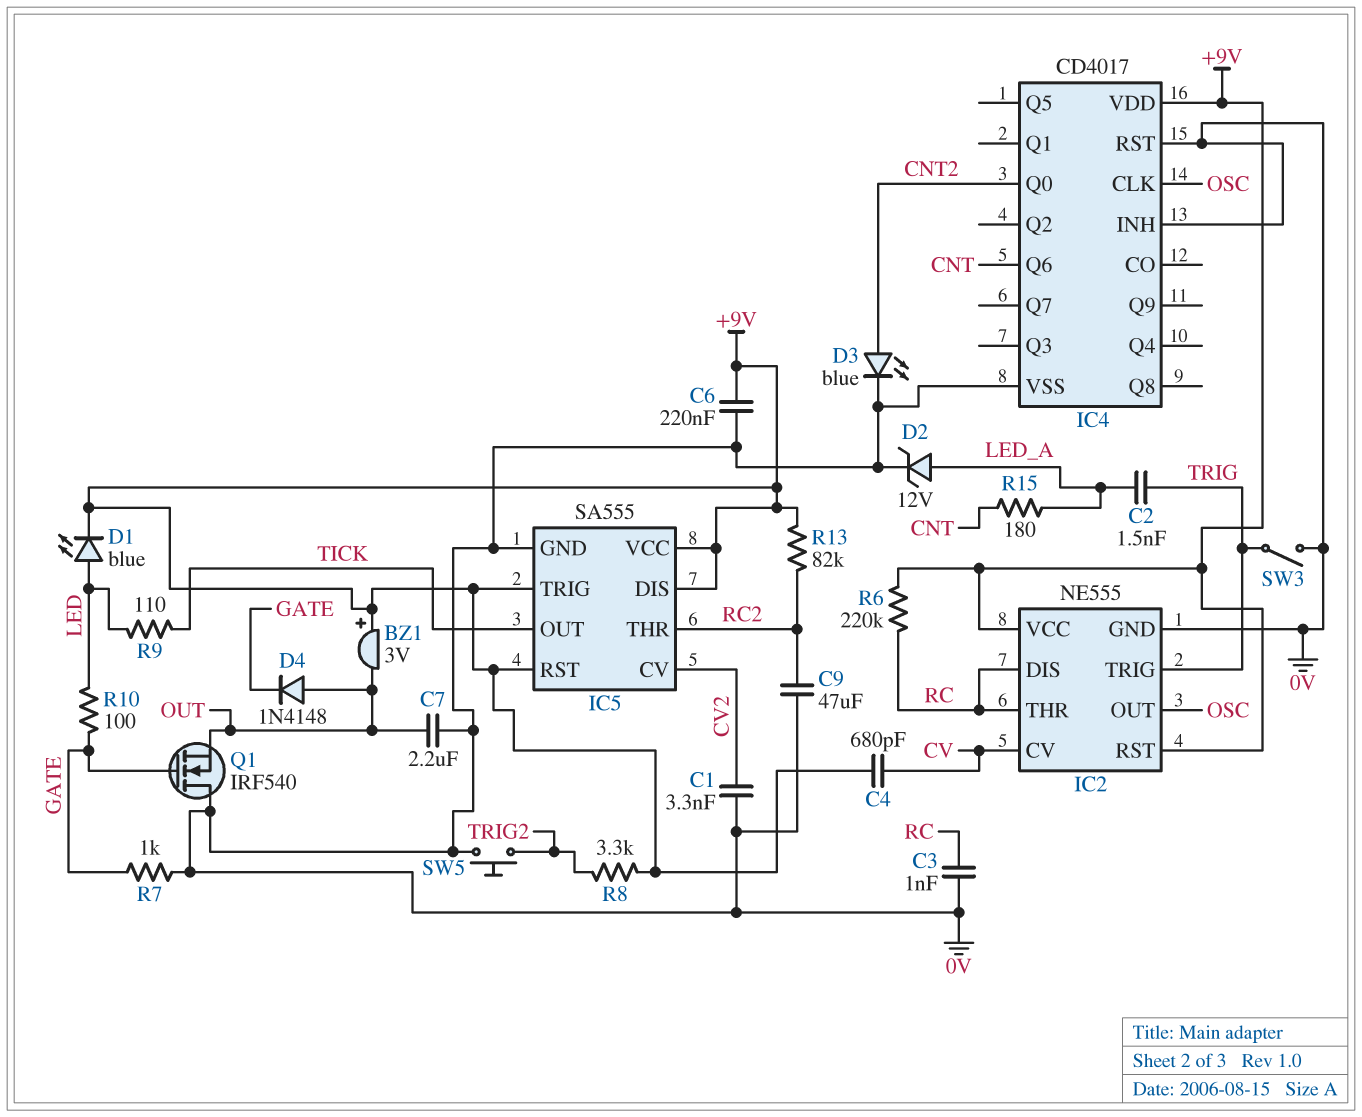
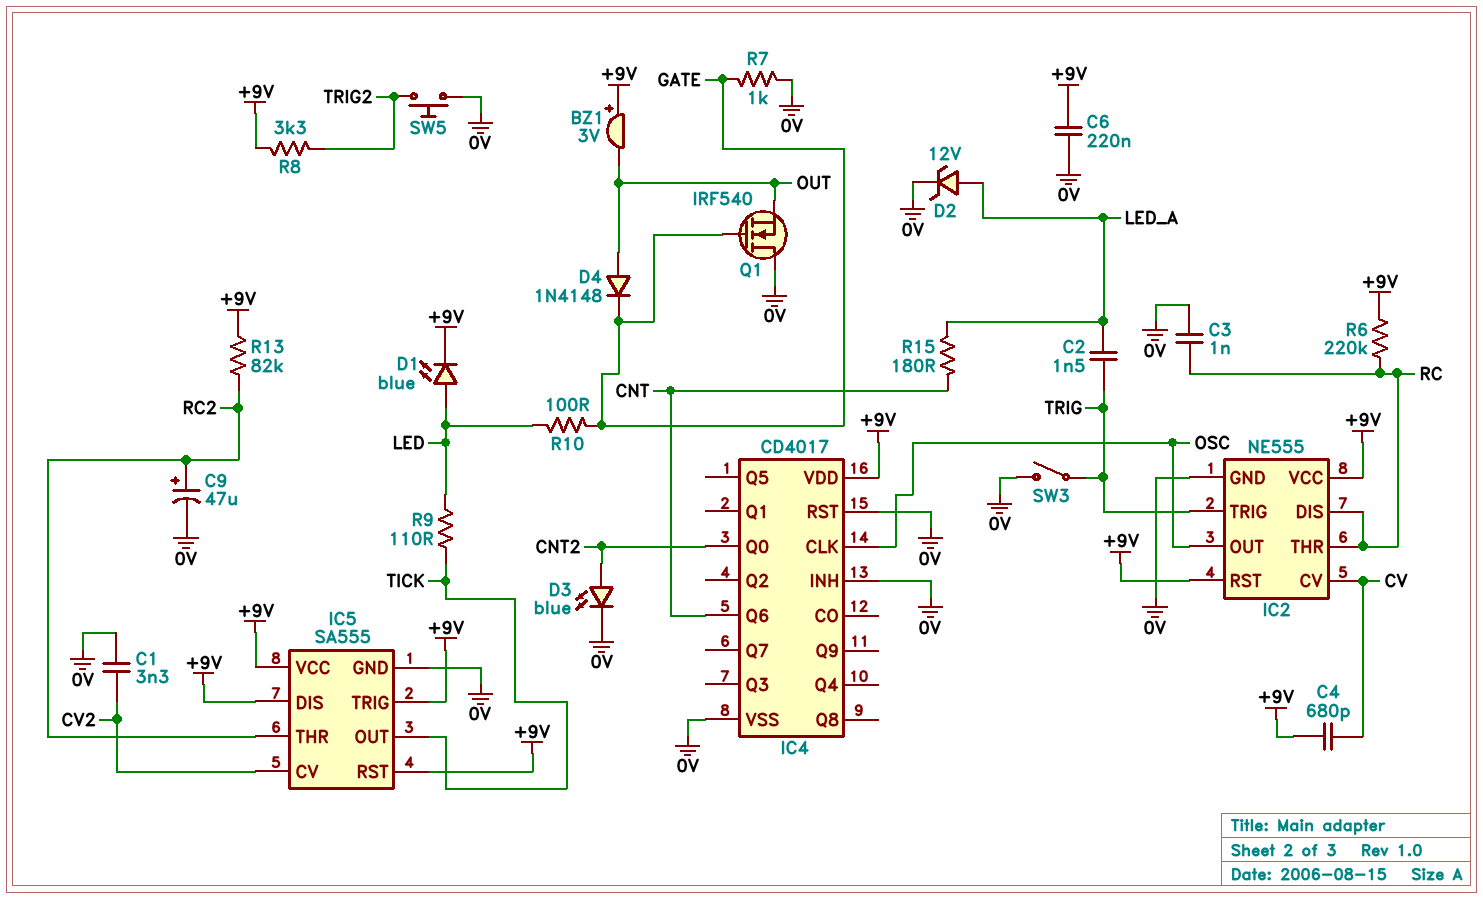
C7: 2.2uF (0V, OUT) -> none
C9: 47uF (0V, RC2) -> 47uF (plus RC2, minus 0V)

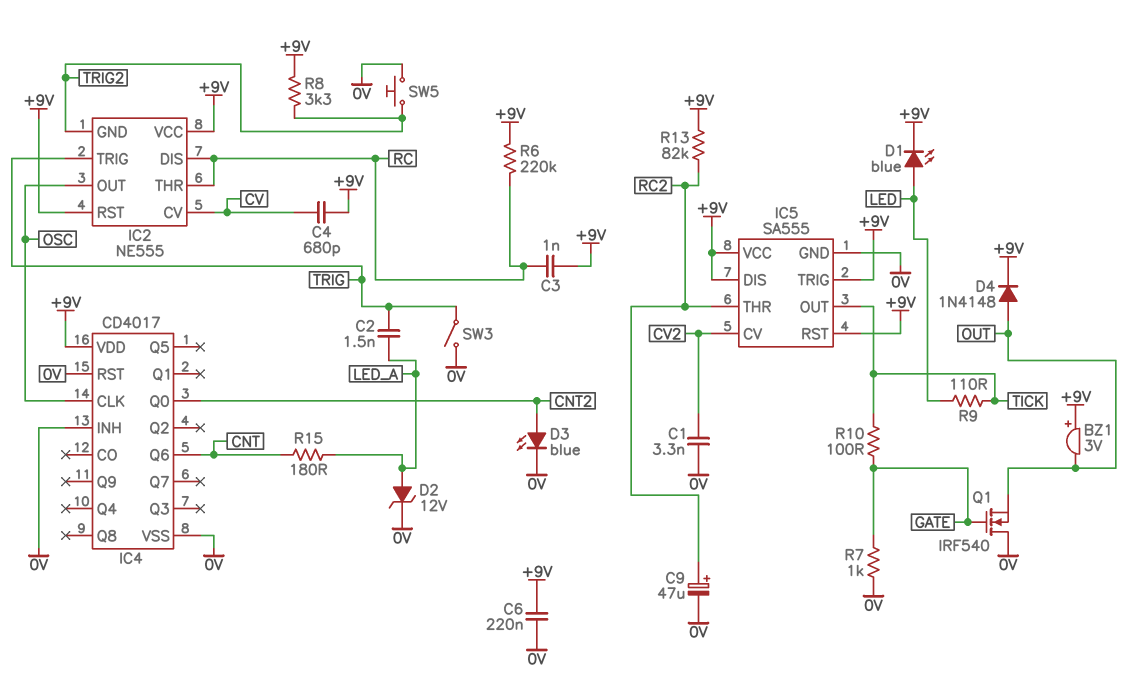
C3: 1nF (0V, RC) -> 1nF (+9V, RC)
D4: diode 1N4148 (A OUT, K GATE) -> diode 1N4148 (A OUT, K +9V)
IC2 pin GND: 0V -> TRIG2
R10: 100 (GATE, LED) -> 100 (GATE, TICK)

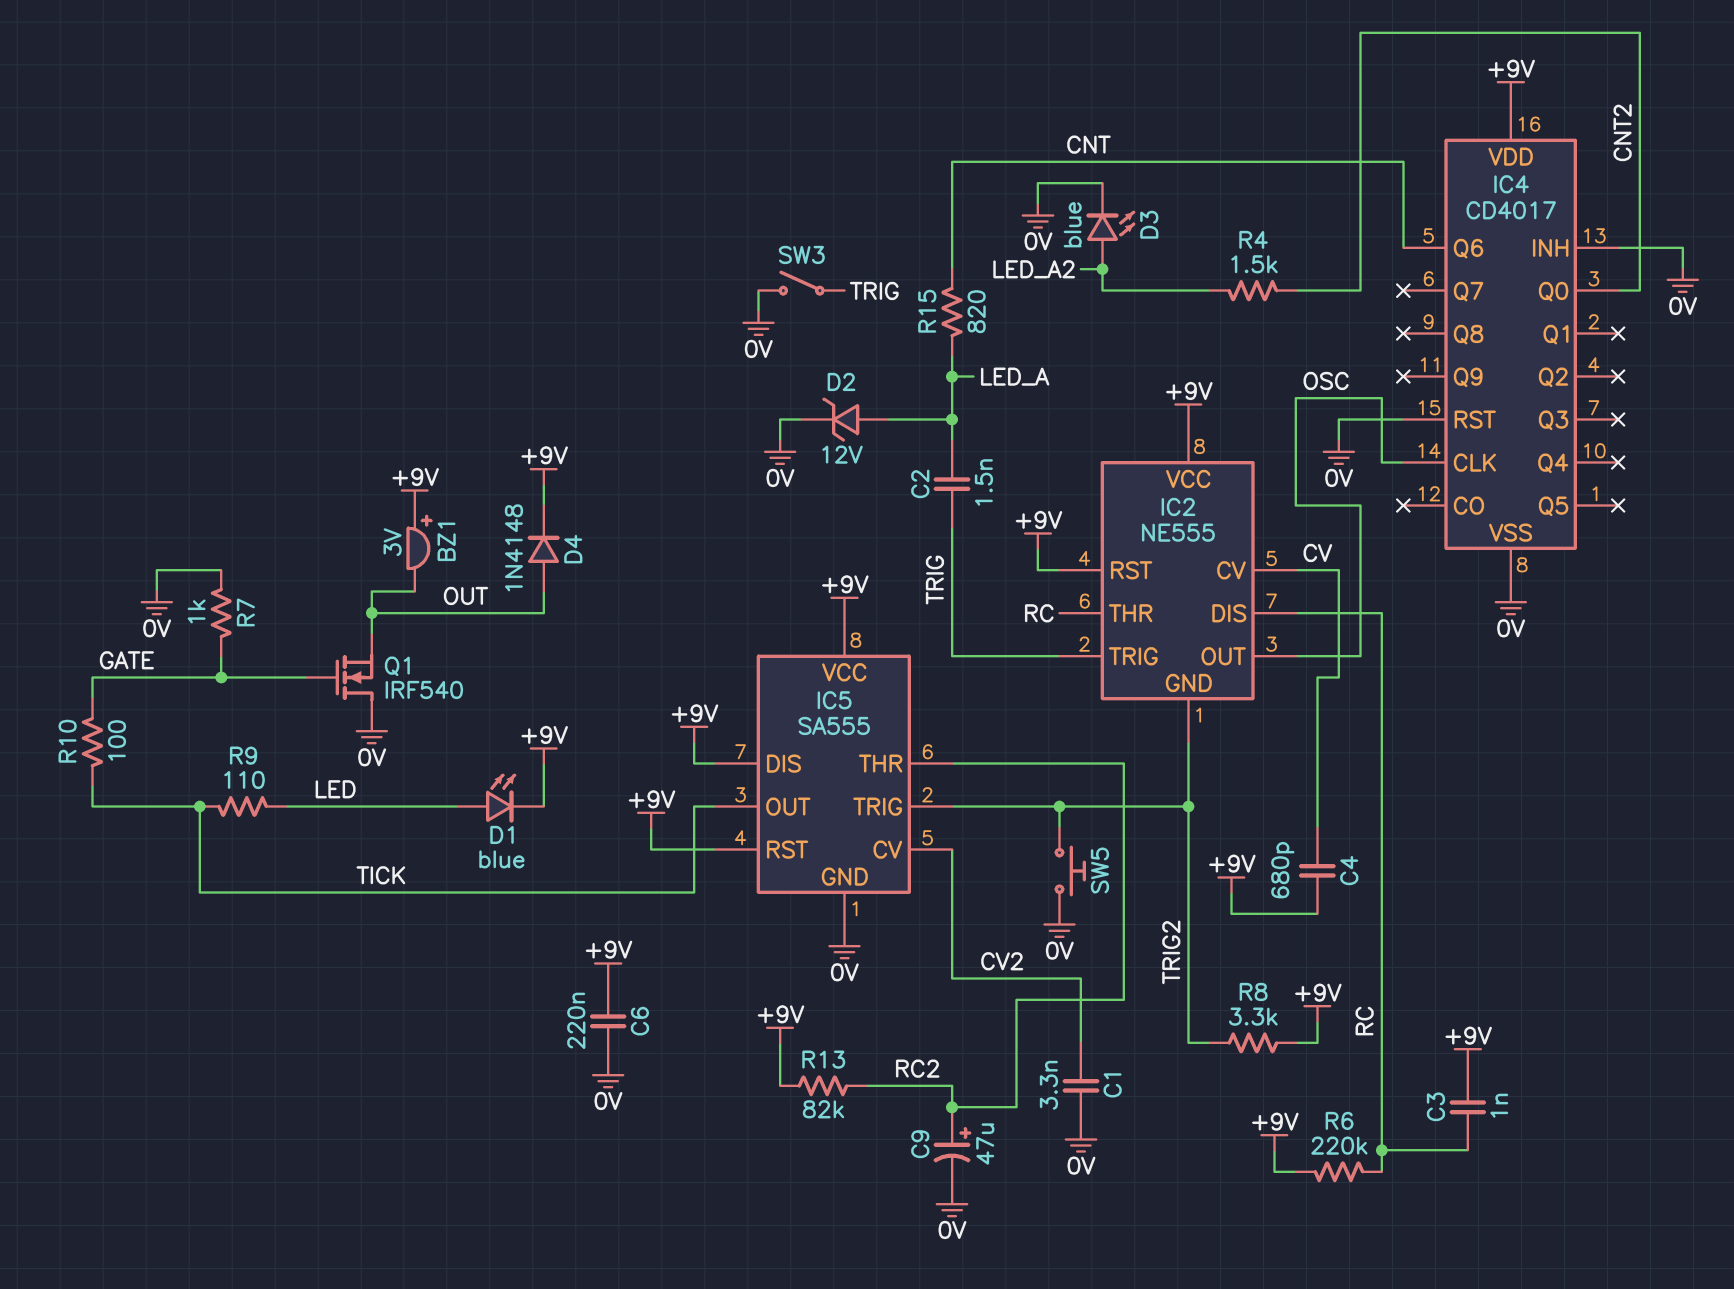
D3: LED blue (A CNT2, K 0V) -> LED blue (A LED_A2, K 0V)
IC5 pin TRIG: +9V -> TRIG2
R4: none -> 1.5k (CNT2, LED_A2)
R15: 180 (CNT, LED_A) -> 820 (CNT, LED_A)

